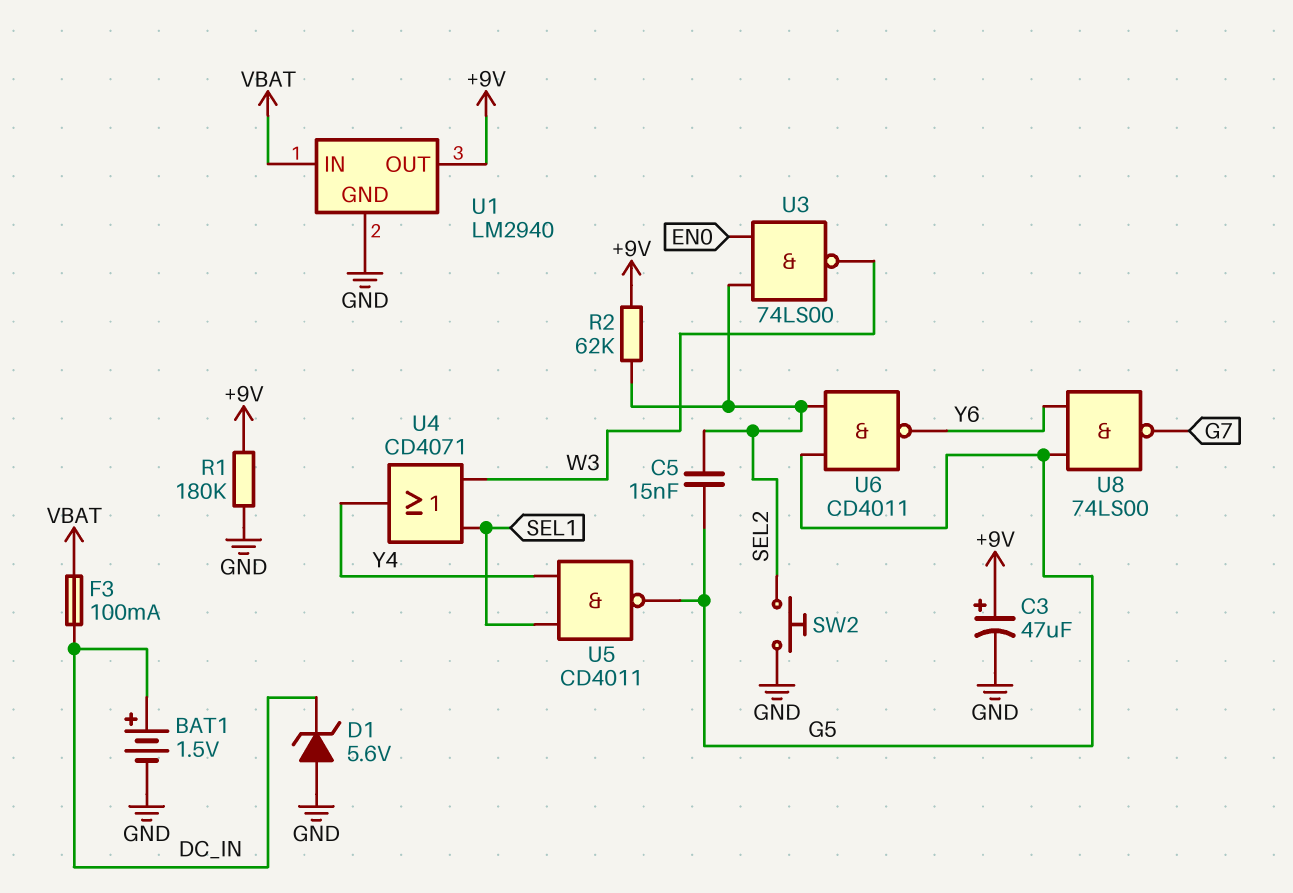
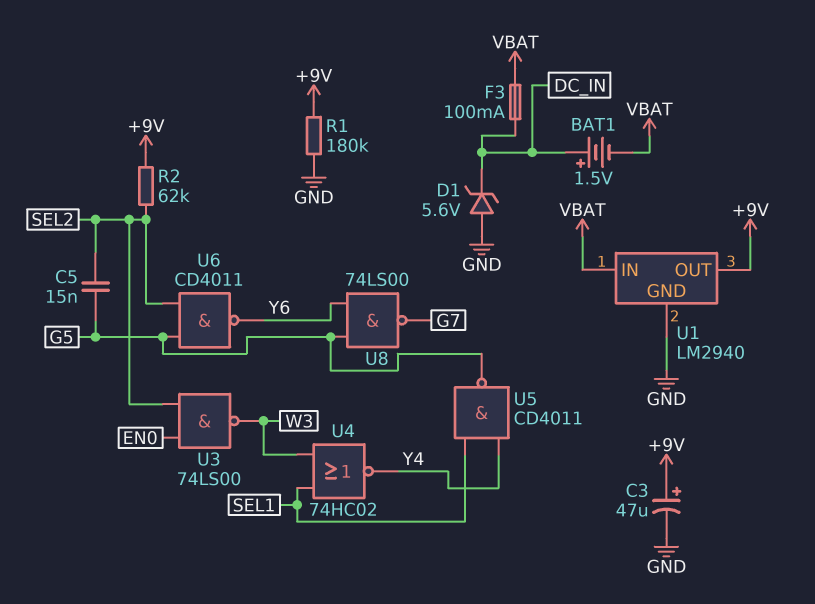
BAT1: 1.5V (plus DC_IN, minus GND) -> 1.5V (plus DC_IN, minus VBAT)
SW2: button (GND, SEL2) -> none
U4: OR CD4071 (in SEL1, in W3, out Y4) -> NOR 74HC02 (in SEL1, in W3, out Y4)

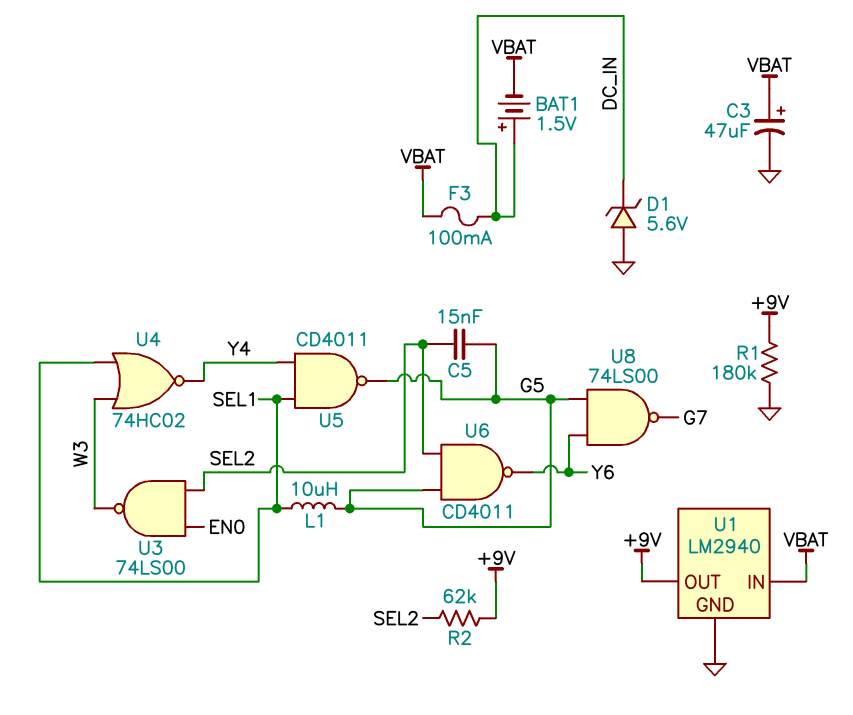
C3: 47uF (plus +9V, minus GND) -> 47uF (plus VBAT, minus GND)
L1: none -> 10uH (G5, SEL1)

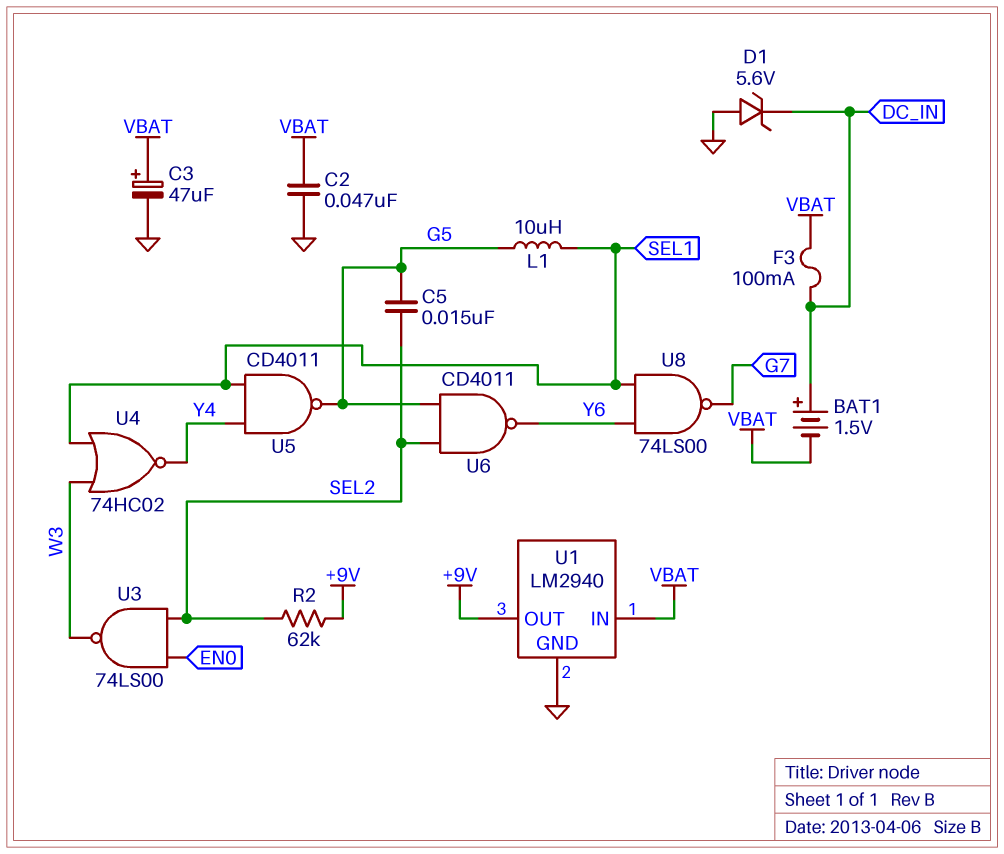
C2: none -> 47nF (GND, VBAT)
R1: 180k (+9V, GND) -> none
U8: NAND 74LS00 (in G5, in Y6, out G7) -> NAND 74LS00 (in SEL1, in Y6, out G7)

